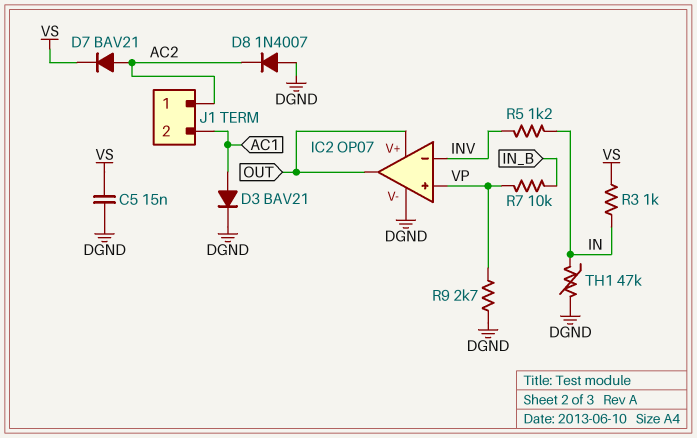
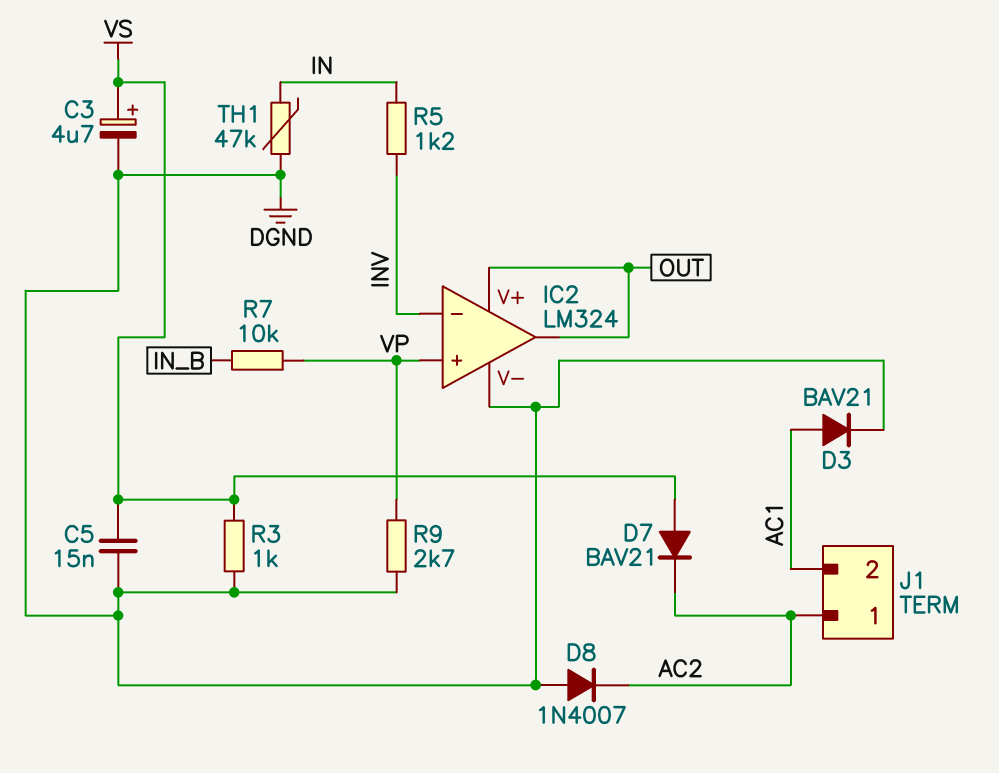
C3: none -> 4.7uF (plus VS, minus DGND)
D7: diode BAV21 (A AC2, K VS) -> diode BAV21 (A VS, K AC2)
IC2: OP07 -> LM324
R3: 1k (IN, VS) -> 1k (DGND, VS)

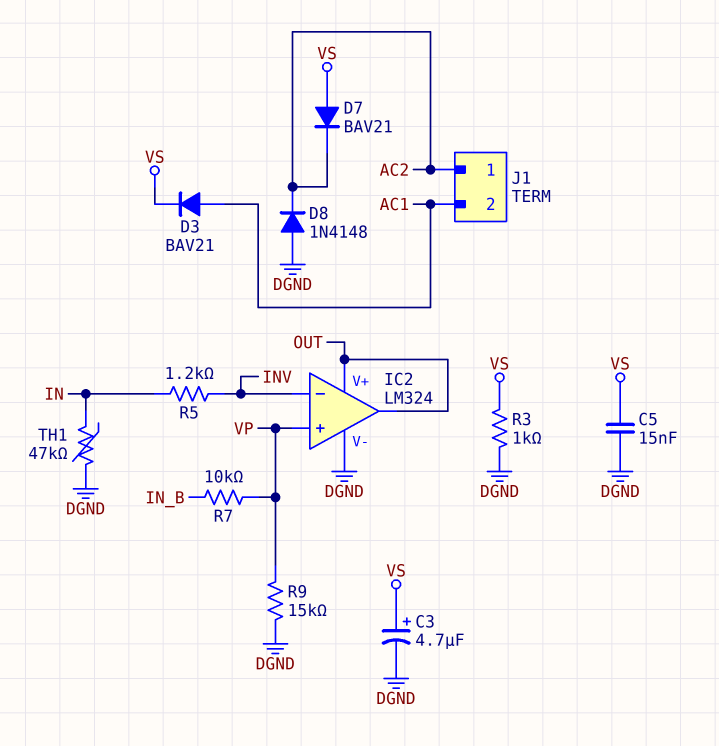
D3: diode BAV21 (A AC1, K DGND) -> diode BAV21 (A AC1, K VS)
D8: diode 1N4007 (A DGND, K AC2) -> diode 1N4148 (A DGND, K AC2)
R9: 2.7k (DGND, VP) -> 15k (DGND, VP)

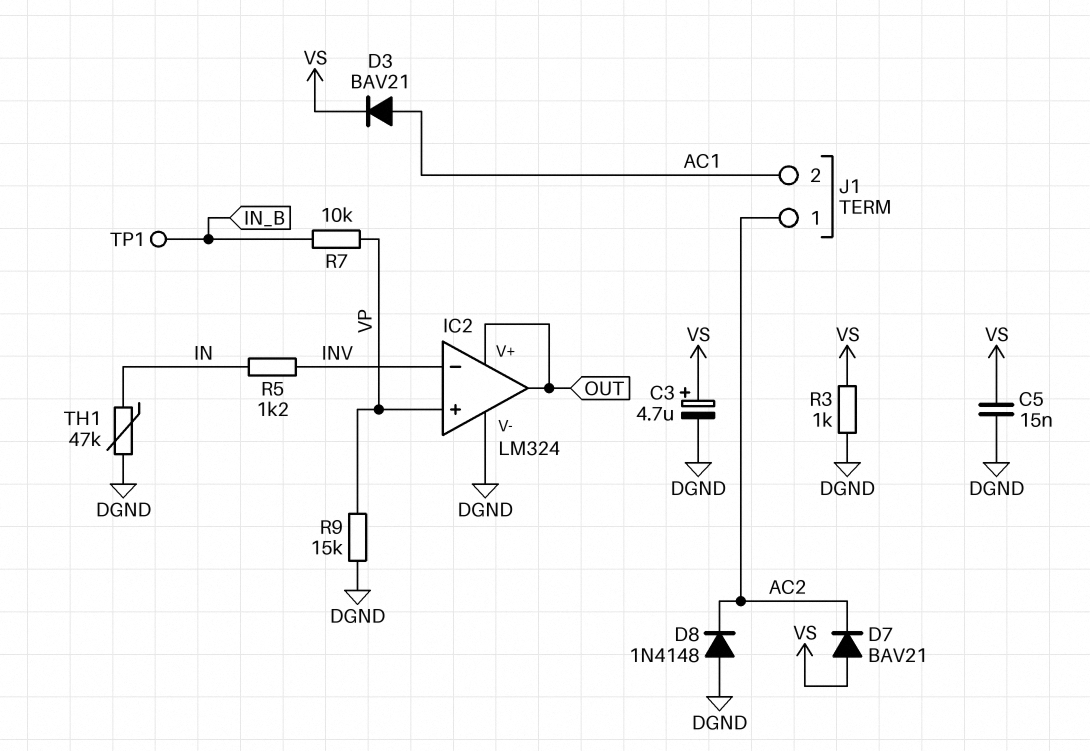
TP1: none -> test point (IN_B)

